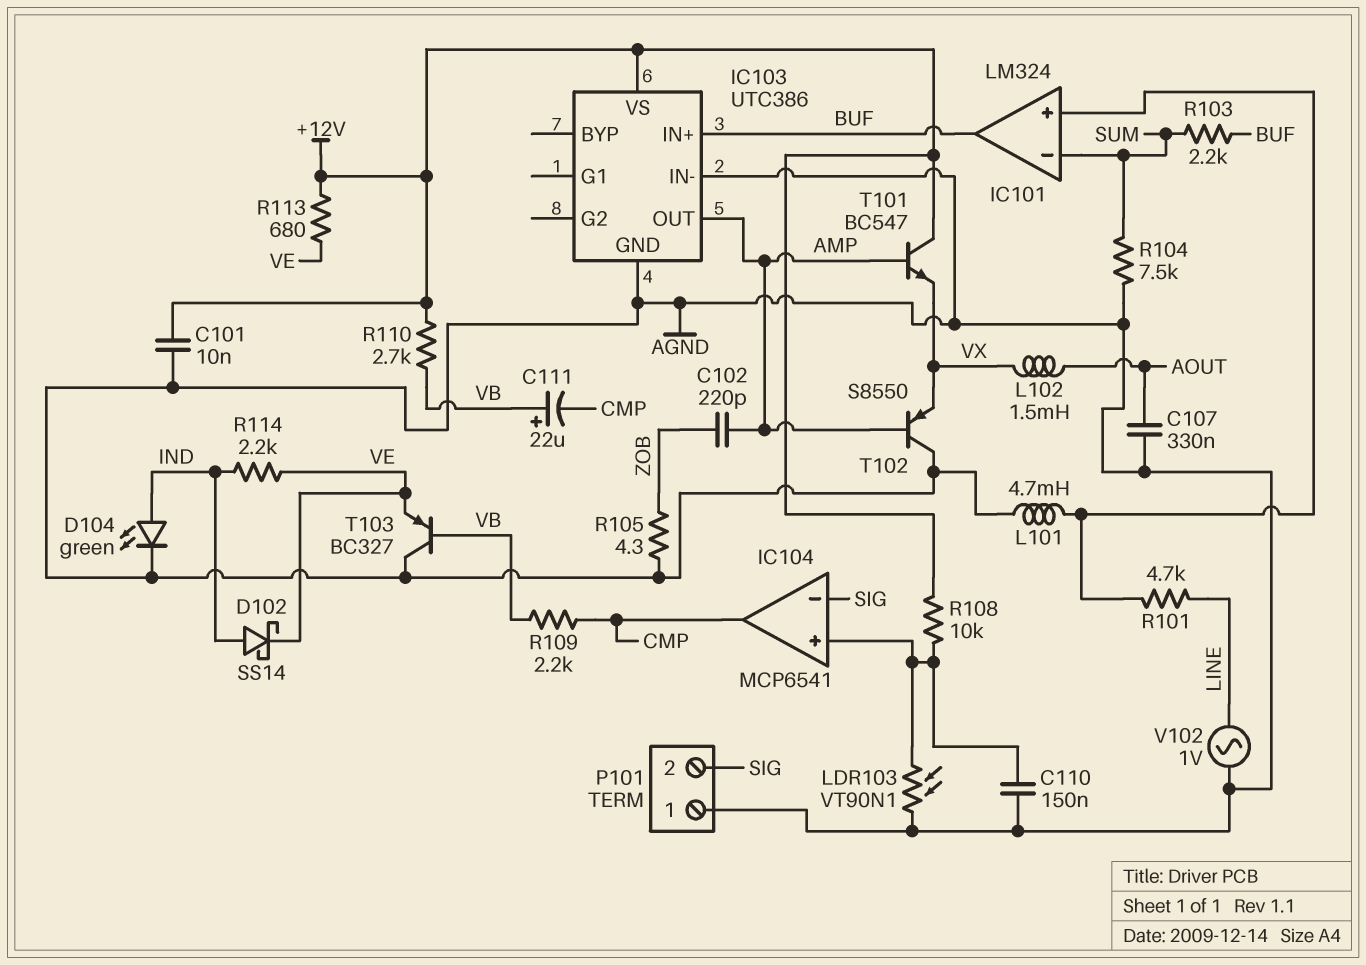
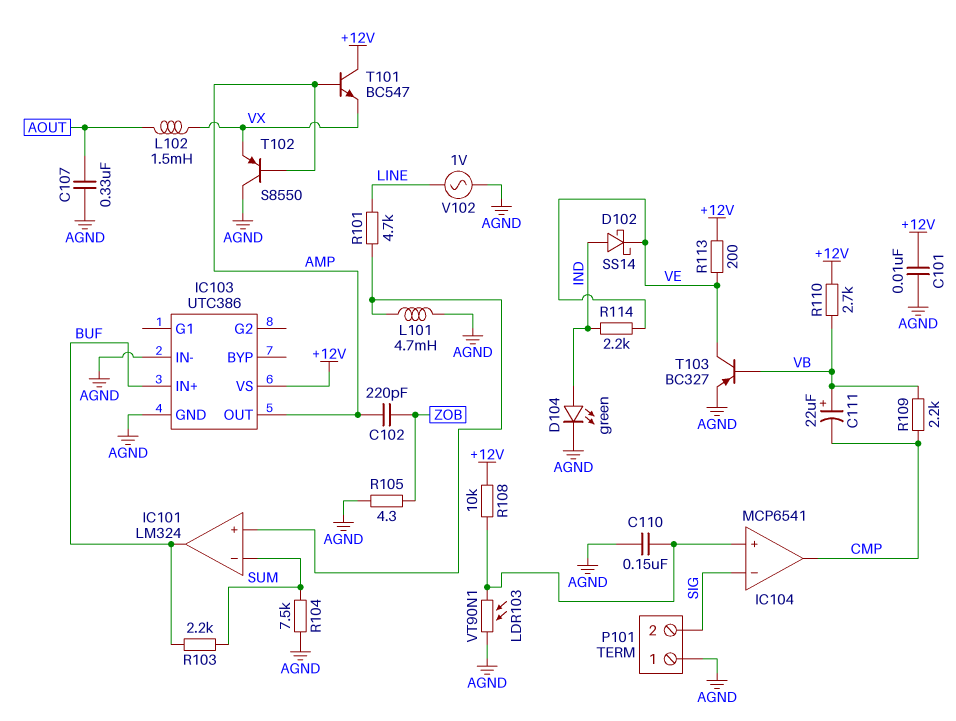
R113: 680 (+12V, VE) -> 200 (+12V, VE)
T103: PNP BC327 (B VB, C AGND, E VE) -> PNP BC327 (B VB, C VE, E AGND)

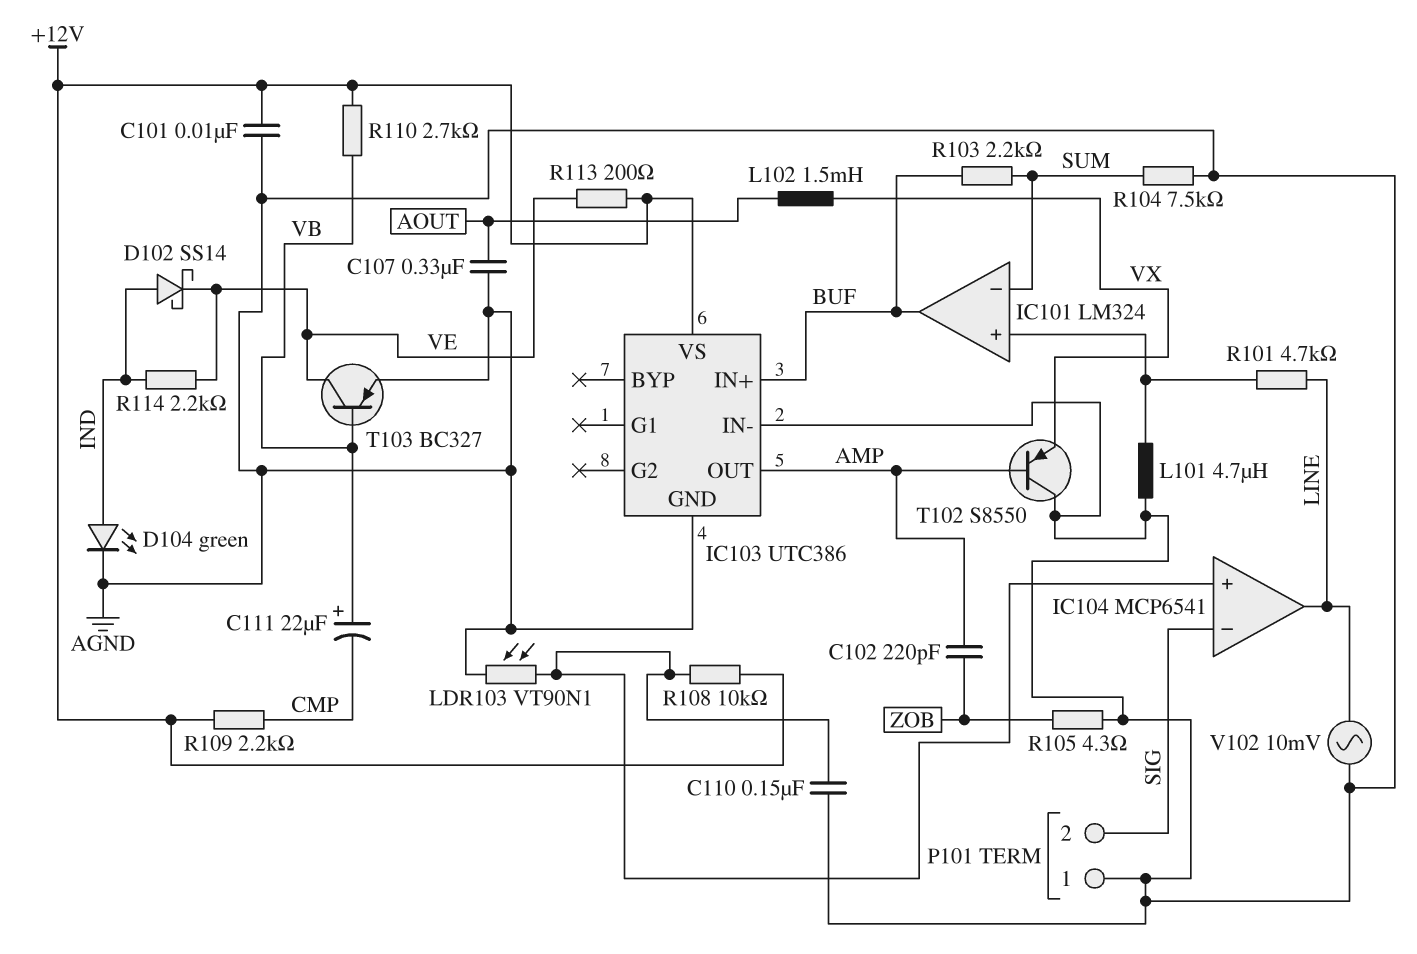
IC104 pin out: CMP -> LINE
L101: 4.7mH (AGND, IC101/in+) -> 4.7uH (AGND, IC101/in+)
R109: 2.2k (CMP, VB) -> 2.2k (+12V, CMP)
T101: NPN BC547 (B AMP, C +12V, E VX) -> none
V102: AC 1V (AGND, LINE) -> AC 10mV (AGND, LINE)

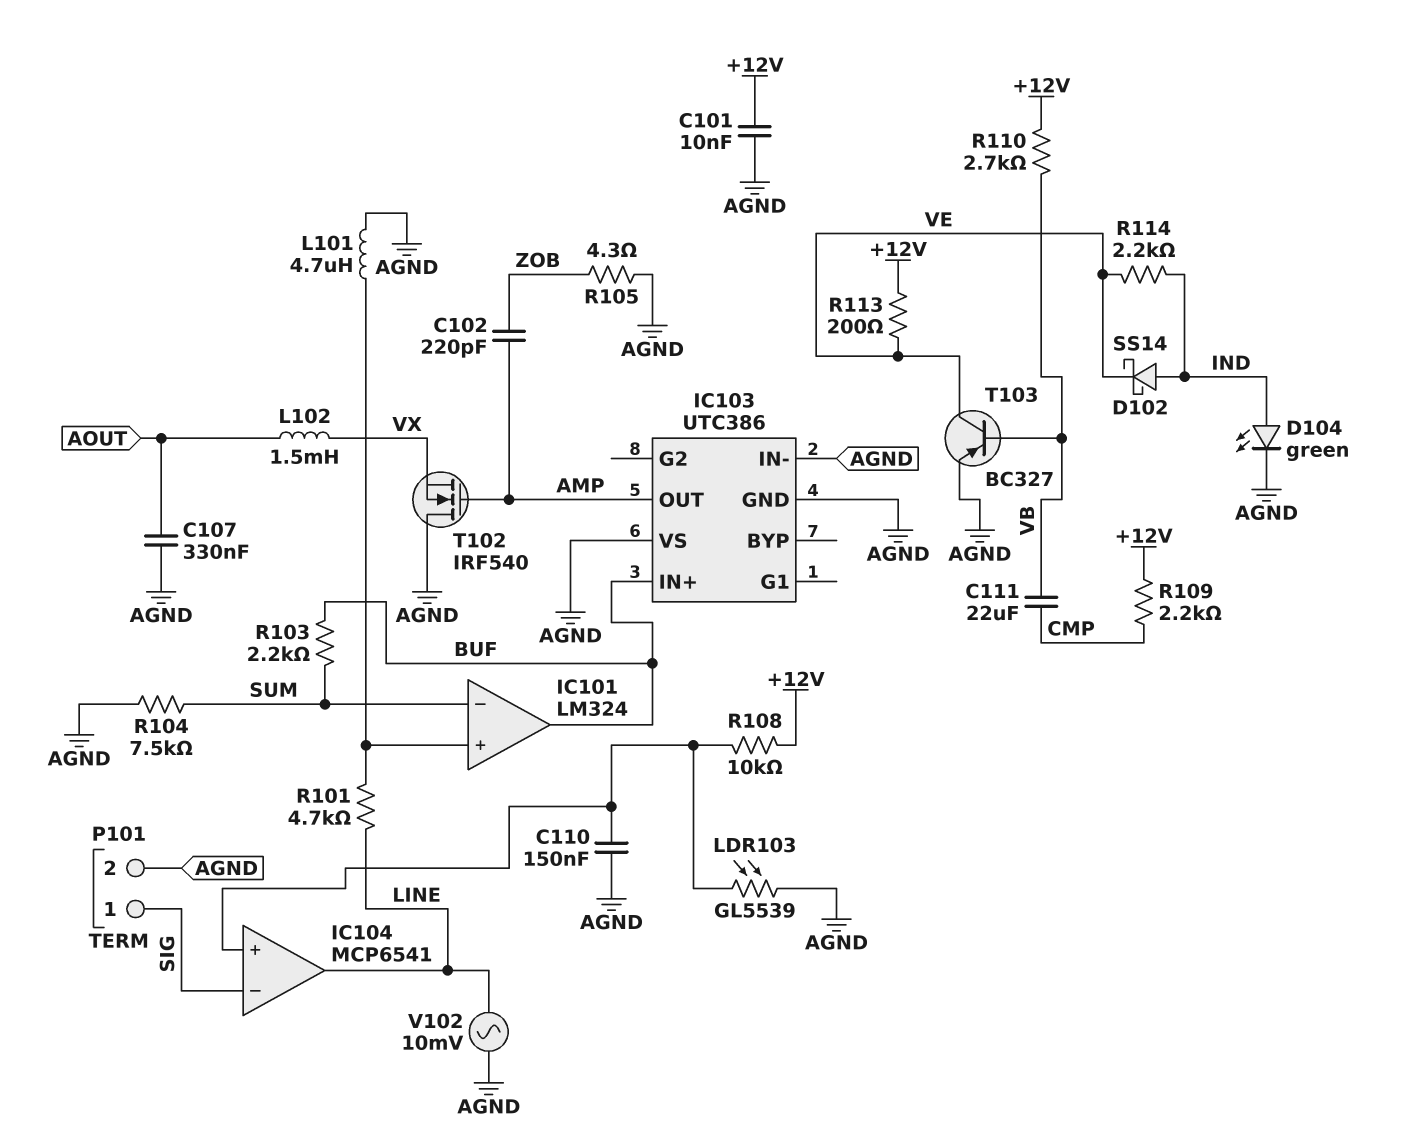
C111: 22uF (plus VB, minus CMP) -> 22uF (CMP, VB)
IC103 pin VS: +12V -> AGND
LDR103: VT90N1 (AGND, IC104/in+) -> GL5539 (AGND, IC104/in+)
P101 pin 1: AGND -> SIG
P101 pin 2: SIG -> AGND
T102: PNP S8550 (B AMP, C AGND, E VX) -> NMOS IRF540 (G AMP, D AGND, S VX)

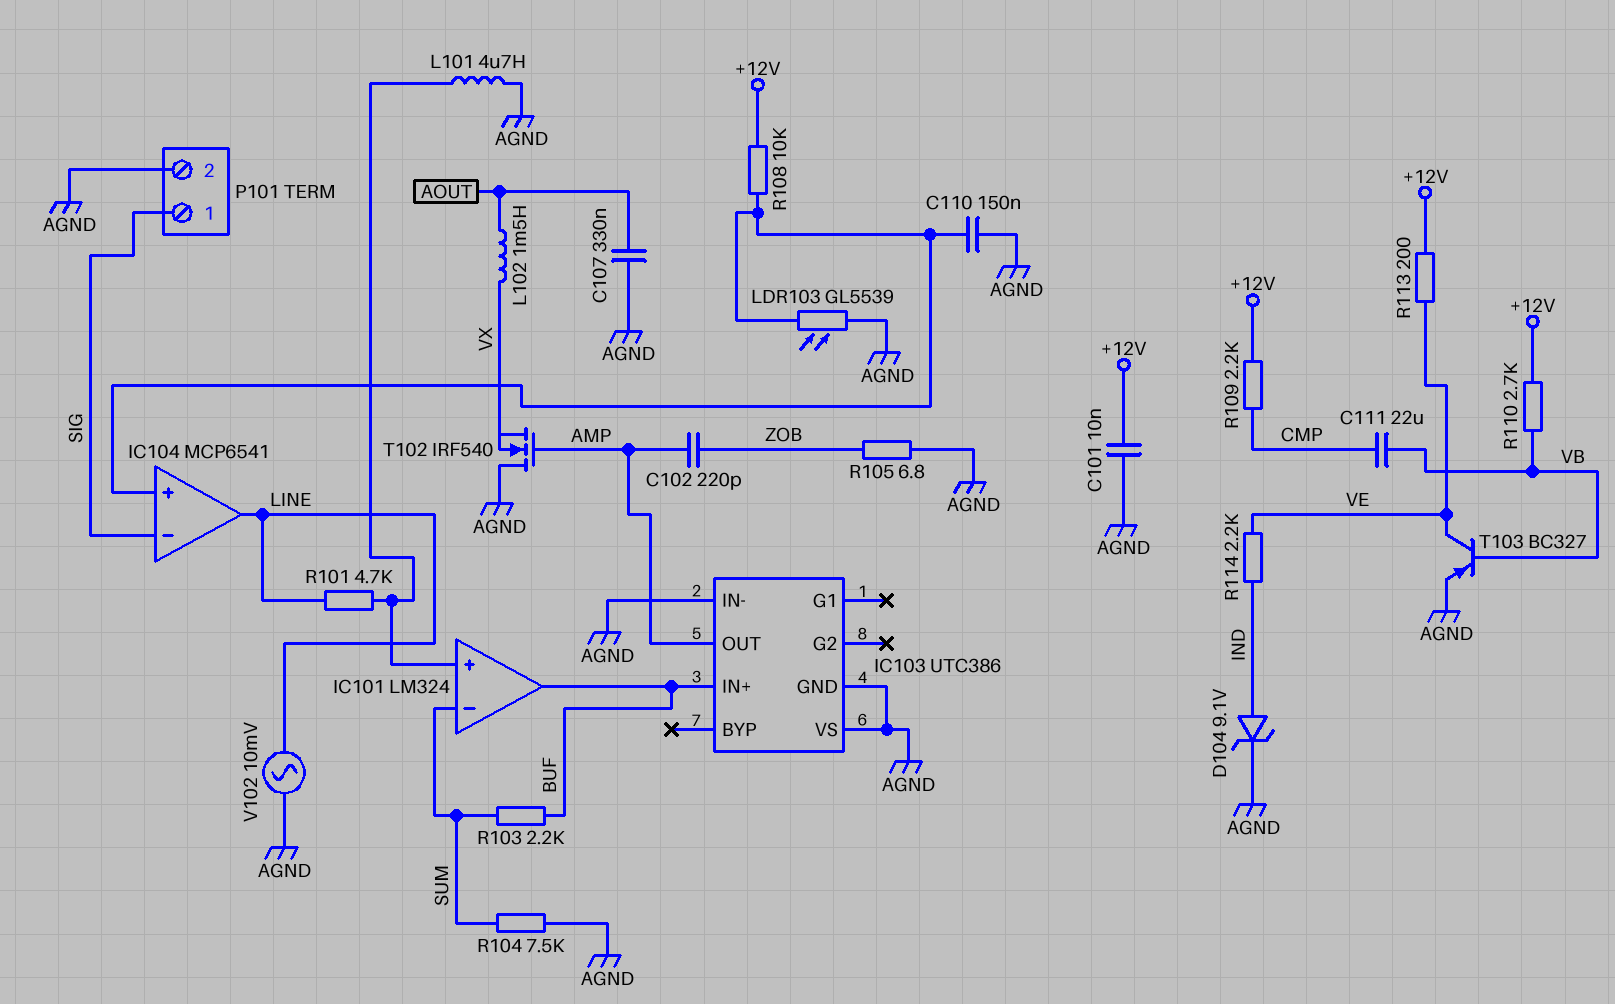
D102: schottky SS14 (A IND, K VE) -> none
D104: LED green (A IND, K AGND) -> zener 9.1V (A IND, K AGND)
R105: 4.3 (AGND, ZOB) -> 6.8 (AGND, ZOB)

